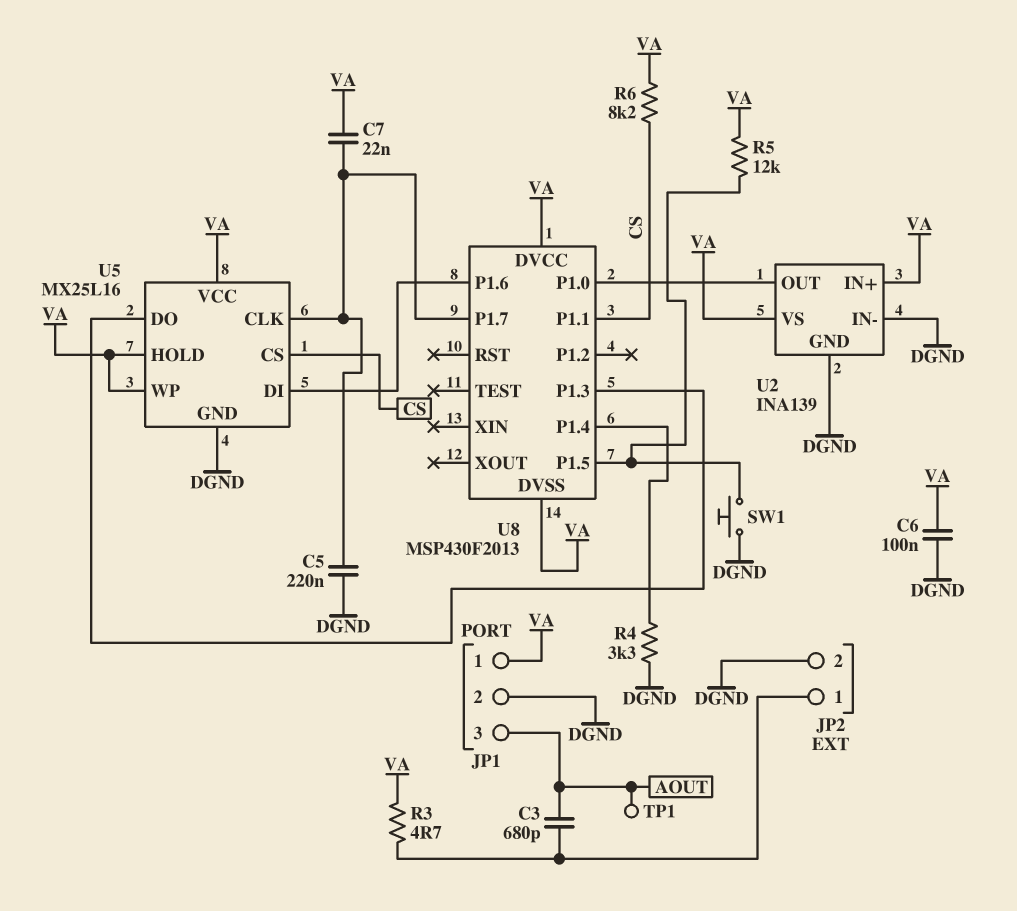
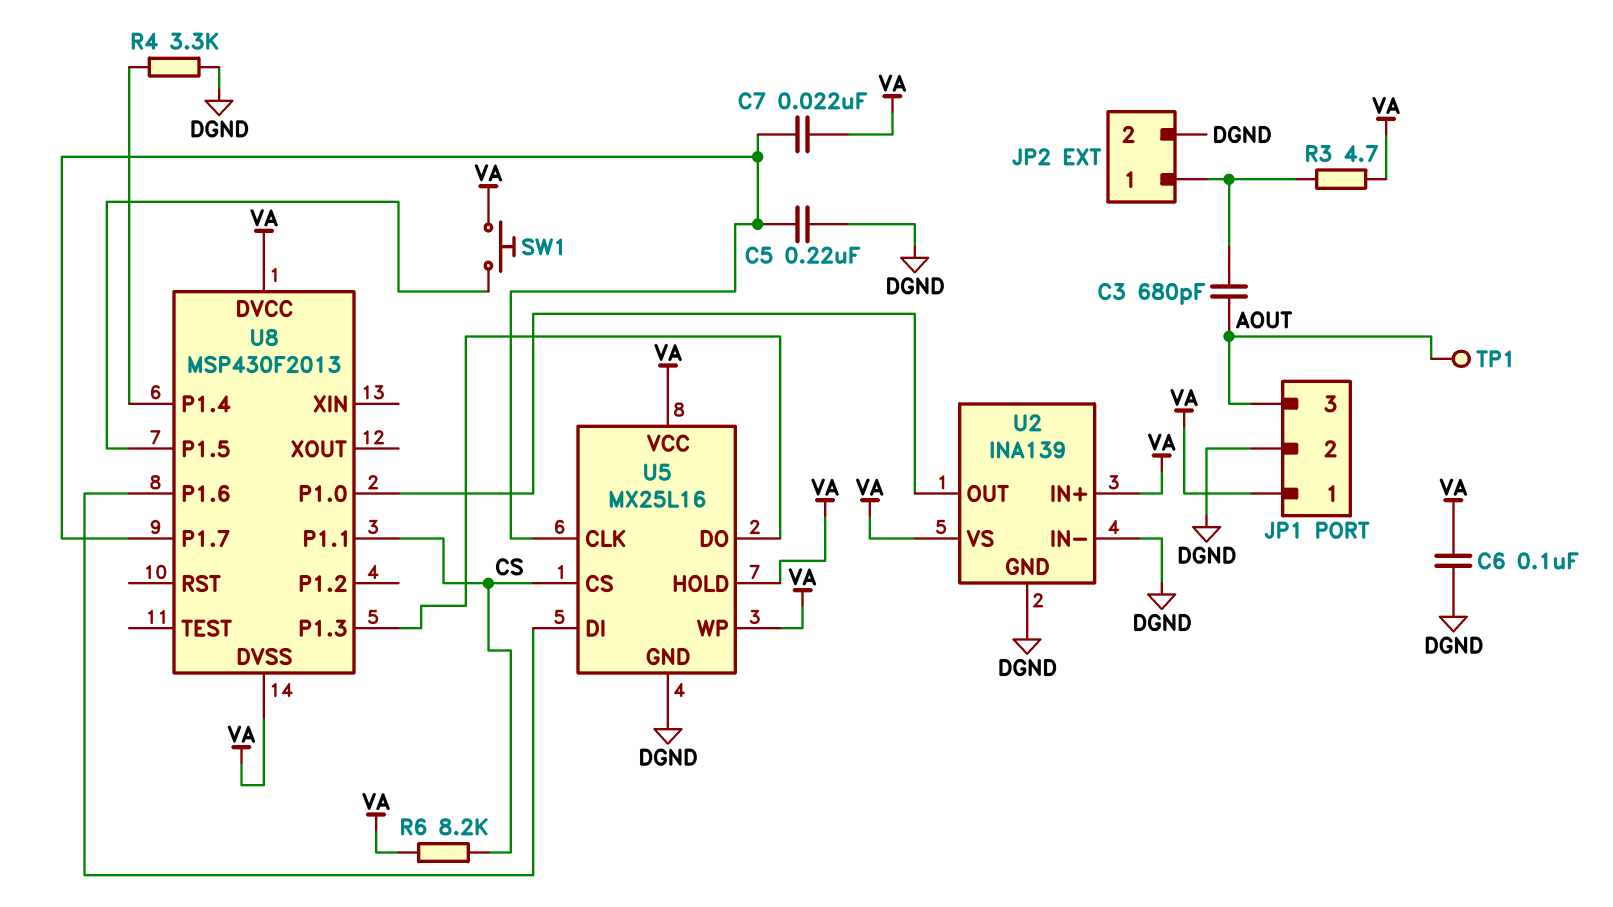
R5: 12k (U8/P1.5, VA) -> none
SW1: button (DGND, U8/P1.5) -> button (U8/P1.5, VA)

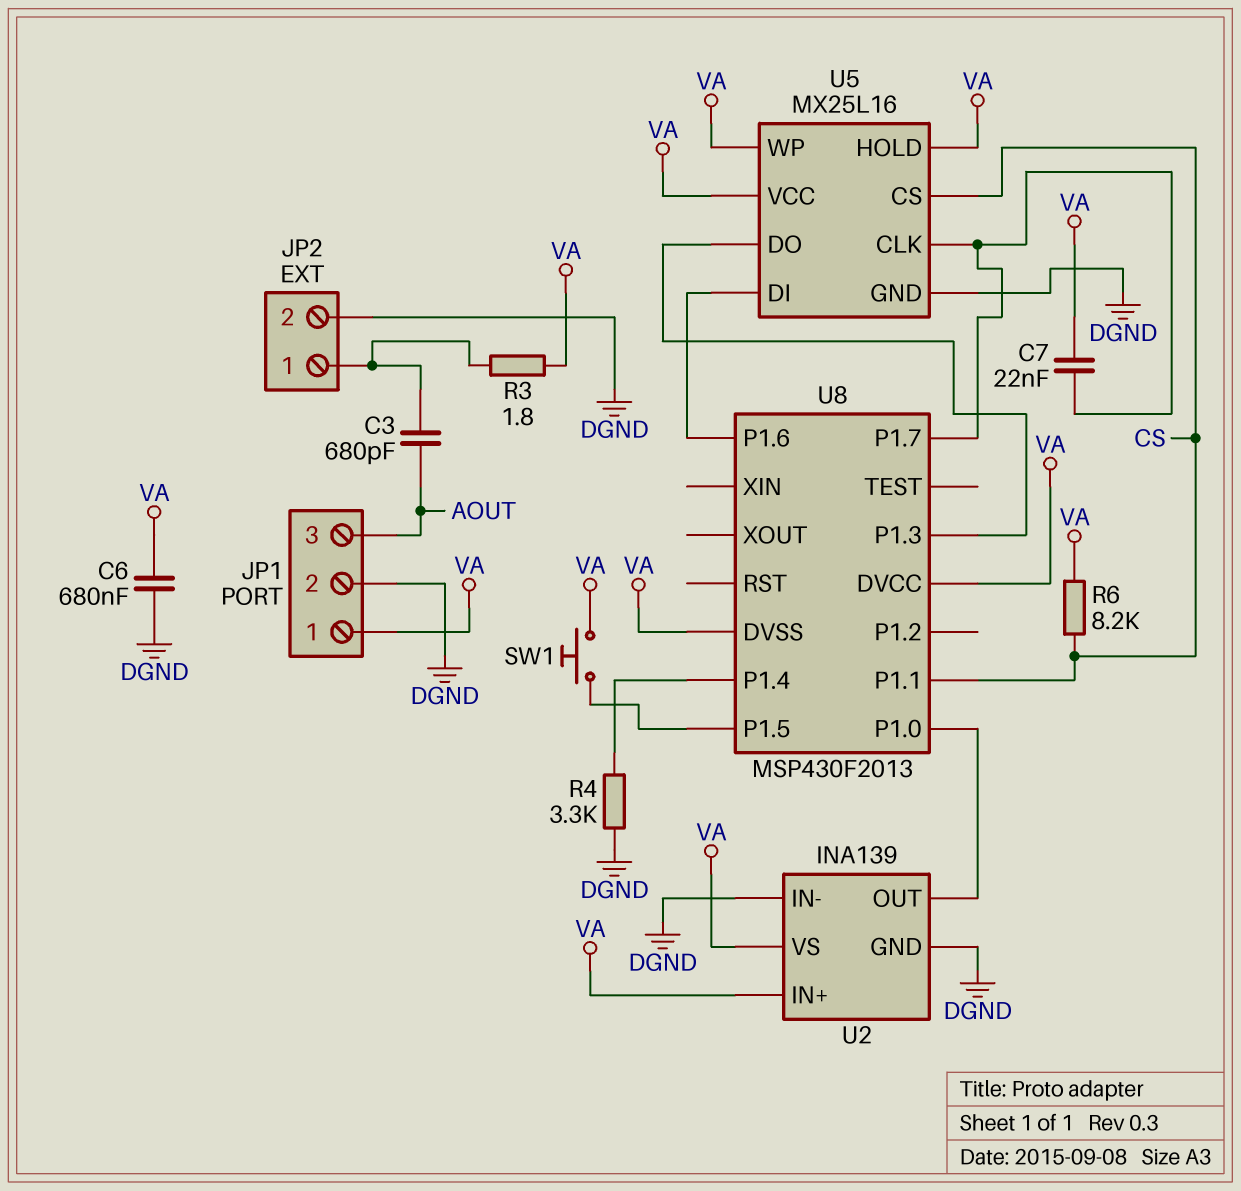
C5: 220nF (DGND, U5/CLK) -> none
C6: 100nF (DGND, VA) -> 680nF (DGND, VA)
R3: 4.7 (JP2/1, VA) -> 1.8 (JP2/1, VA)
TP1: test point (AOUT) -> none

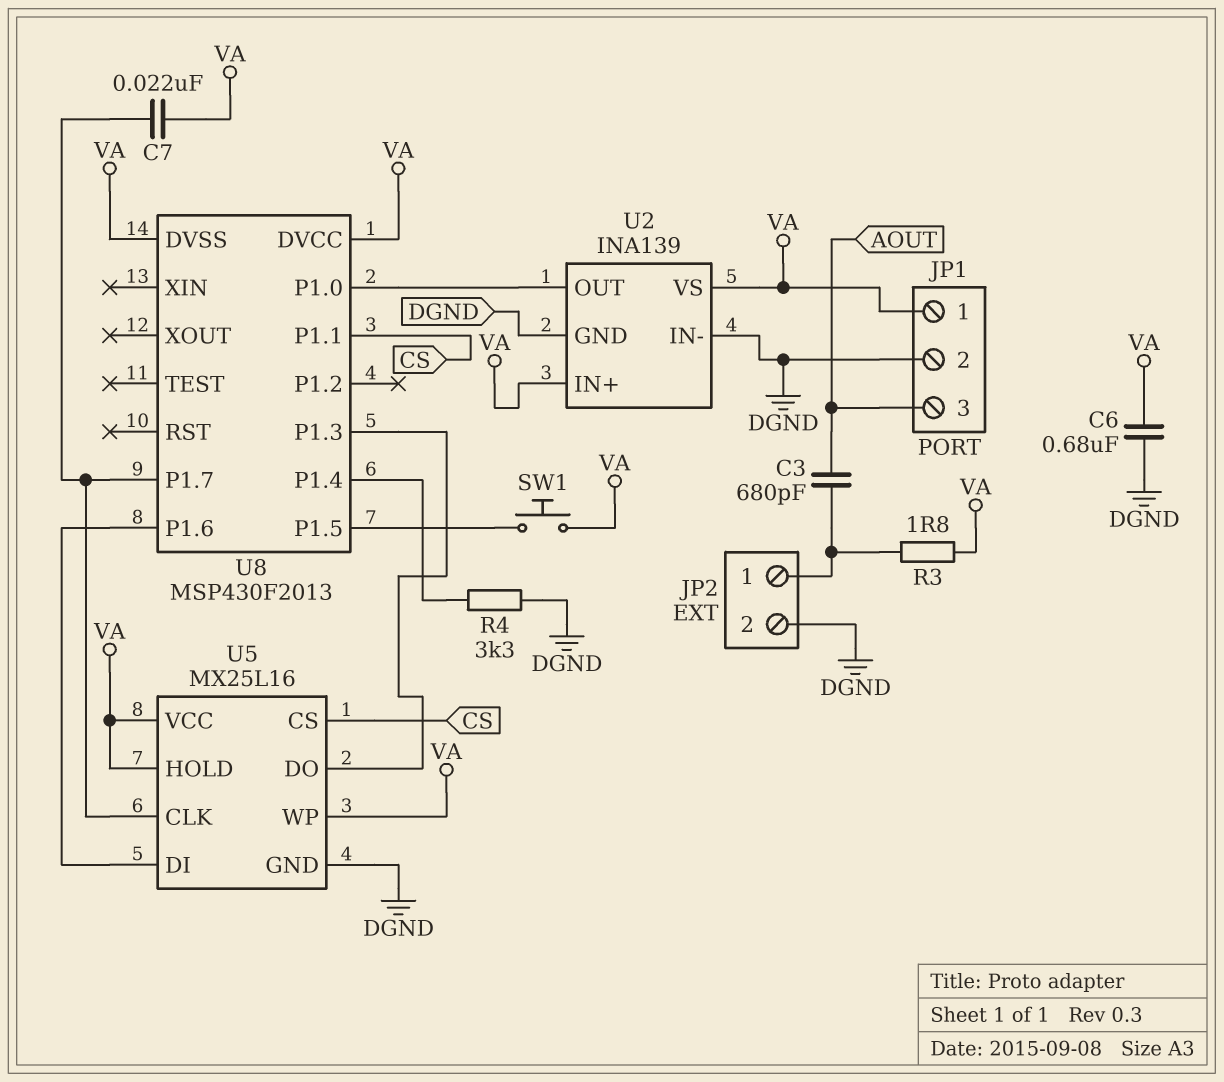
R6: 8.2k (CS, VA) -> none

